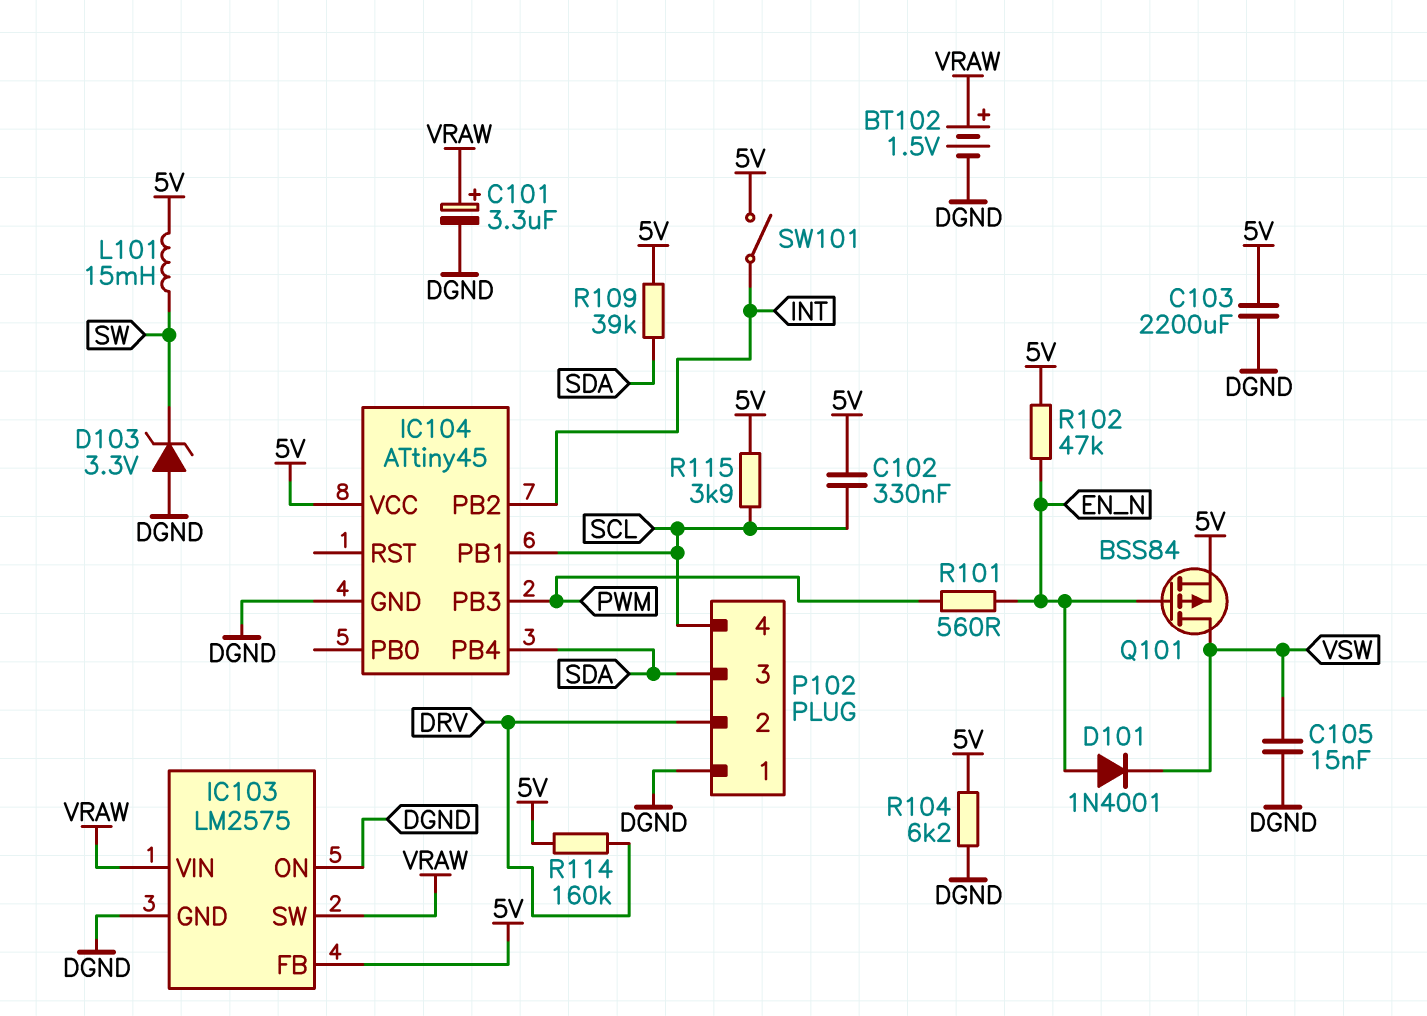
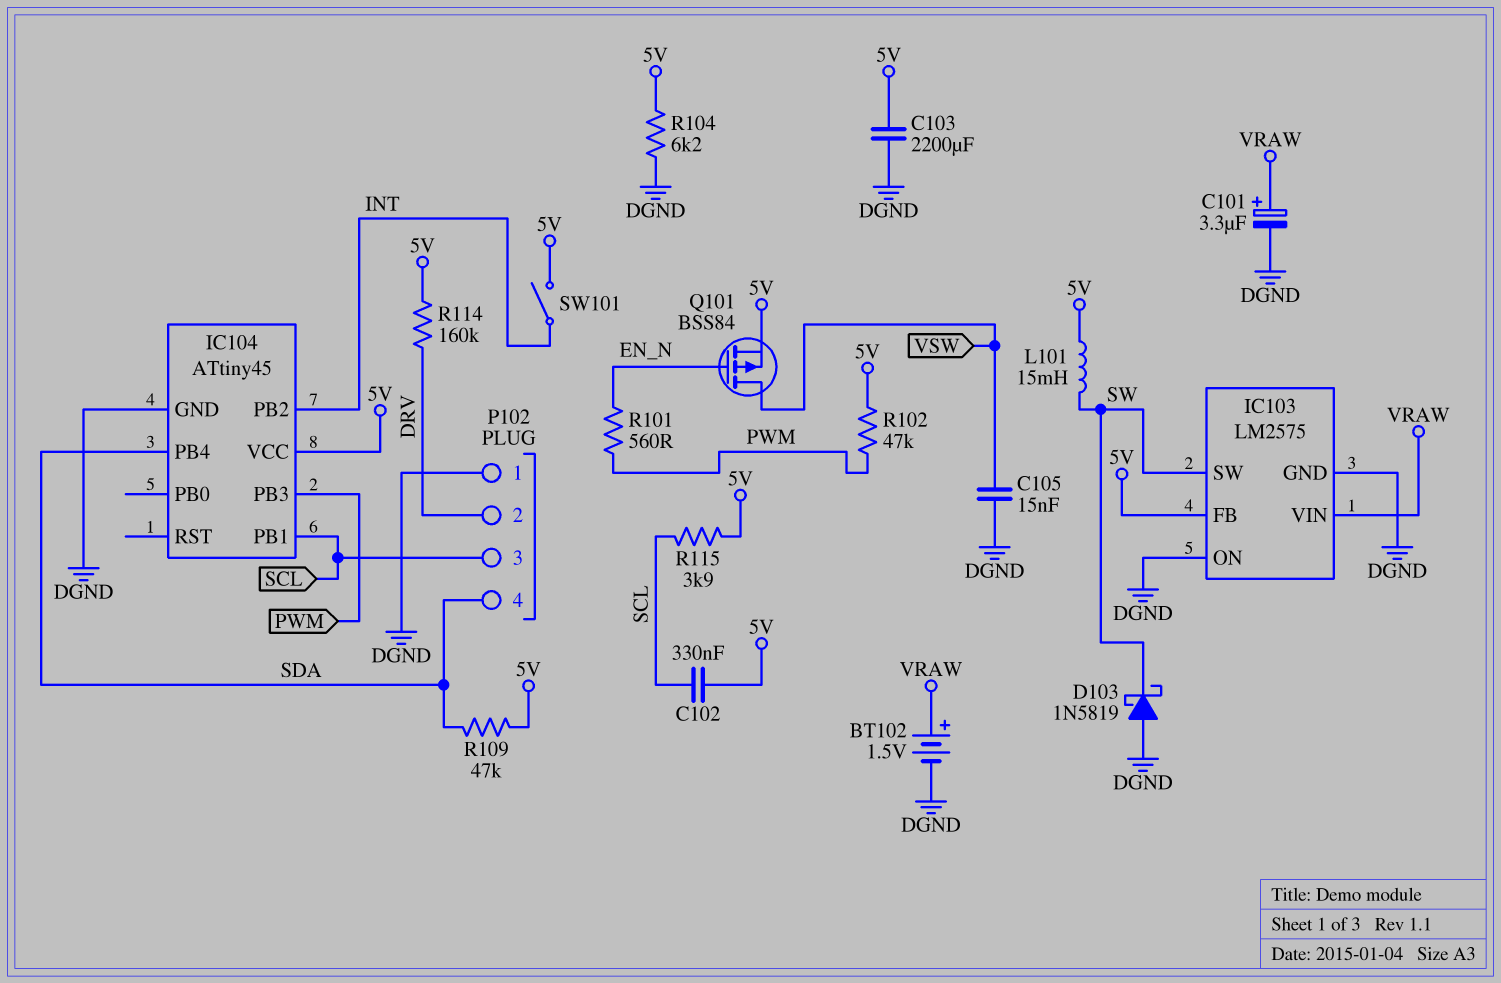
D101: diode 1N4001 (A EN_N, K VSW) -> none
D103: zener 3.3V (A DGND, K SW) -> schottky 1N5819 (A DGND, K SW)
IC103 pin SW: VRAW -> SW
P102 pin 3: SDA -> SCL
P102 pin 4: SCL -> SDA
R102: 47k (5V, EN_N) -> 47k (5V, PWM)
R109: 39k (5V, SDA) -> 47k (5V, SDA)

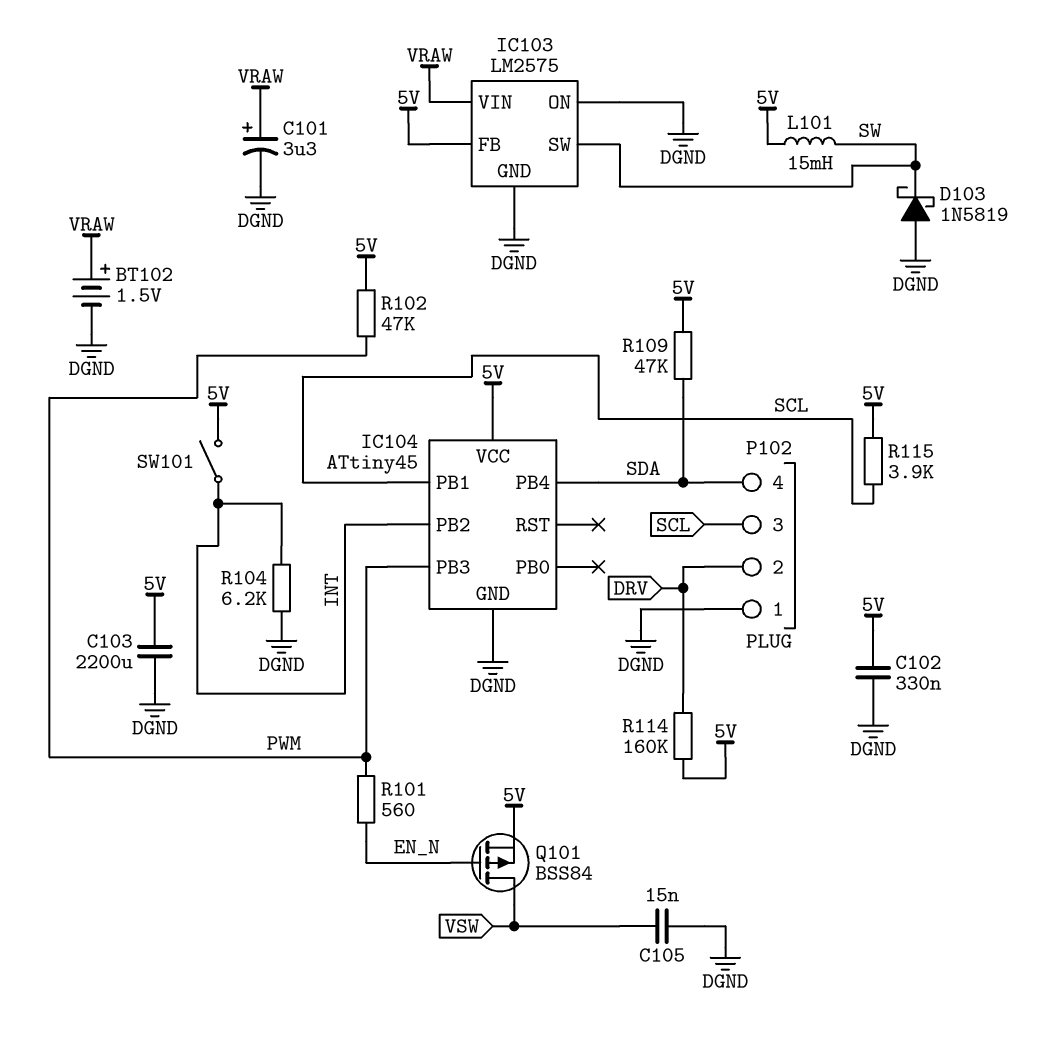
C102: 330nF (5V, SCL) -> 330nF (5V, DGND)
R104: 6.2k (5V, DGND) -> 6.2k (DGND, INT)

